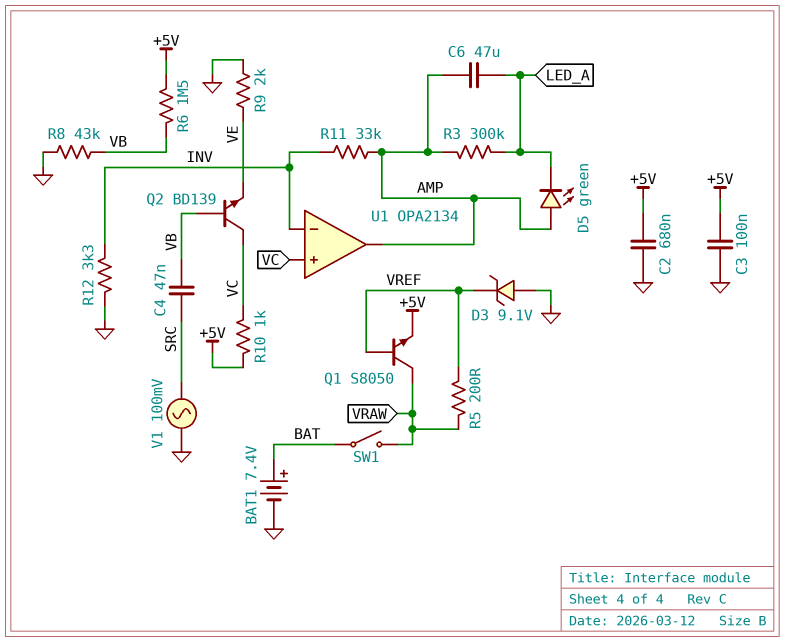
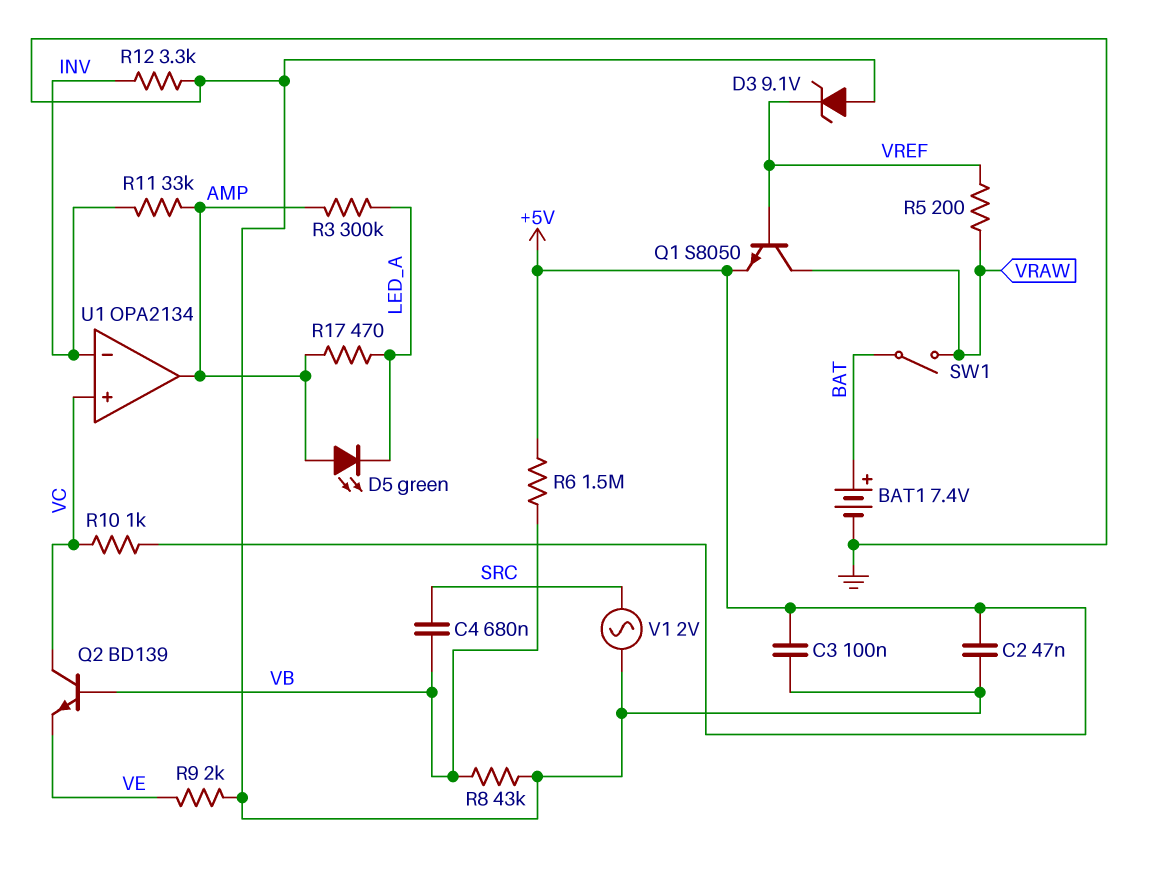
C2: 680nF (+5V, GND) -> 47nF (+5V, GND)
C4: 47nF (SRC, VB) -> 680nF (SRC, VB)
C6: 47uF (AMP, LED_A) -> none
R17: none -> 470 (AMP, LED_A)
V1: AC 100mV (GND, SRC) -> AC 2V (GND, SRC)

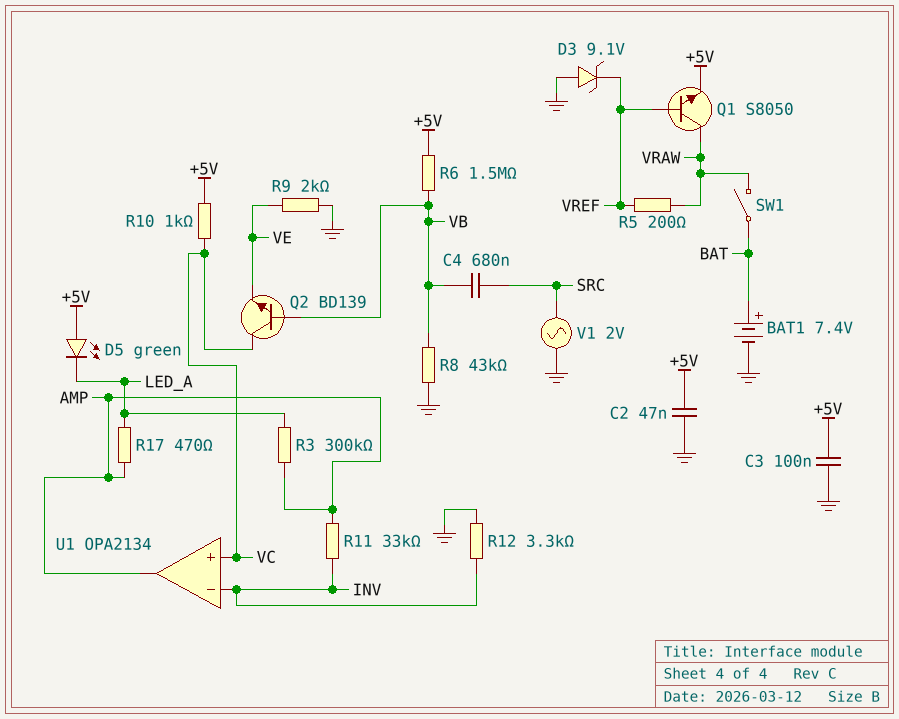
D5: LED green (A AMP, K LED_A) -> LED green (A +5V, K LED_A)

